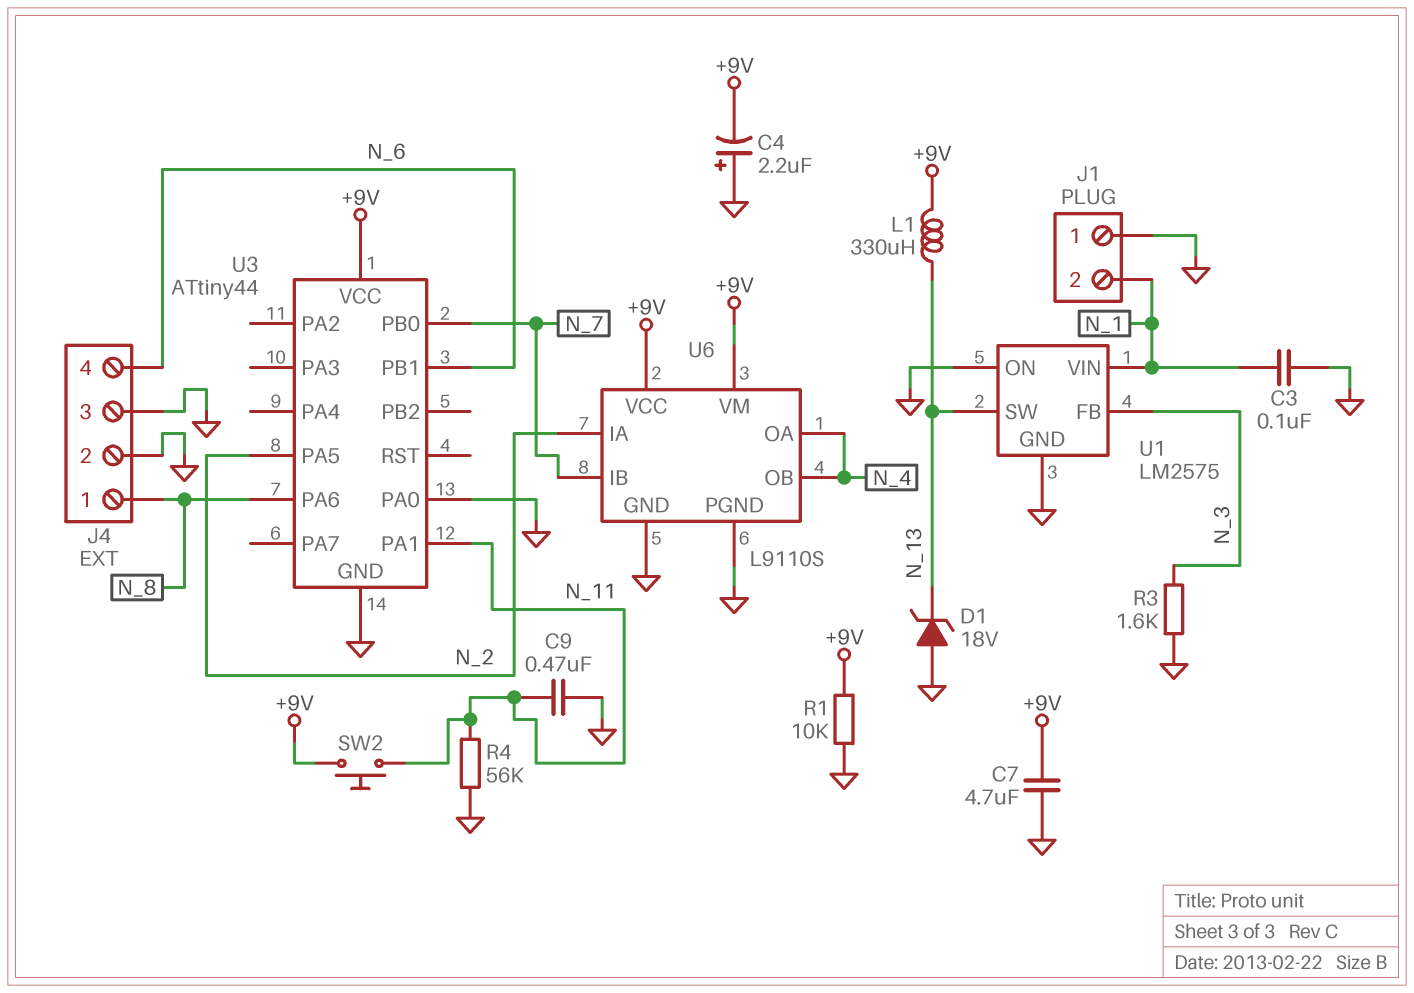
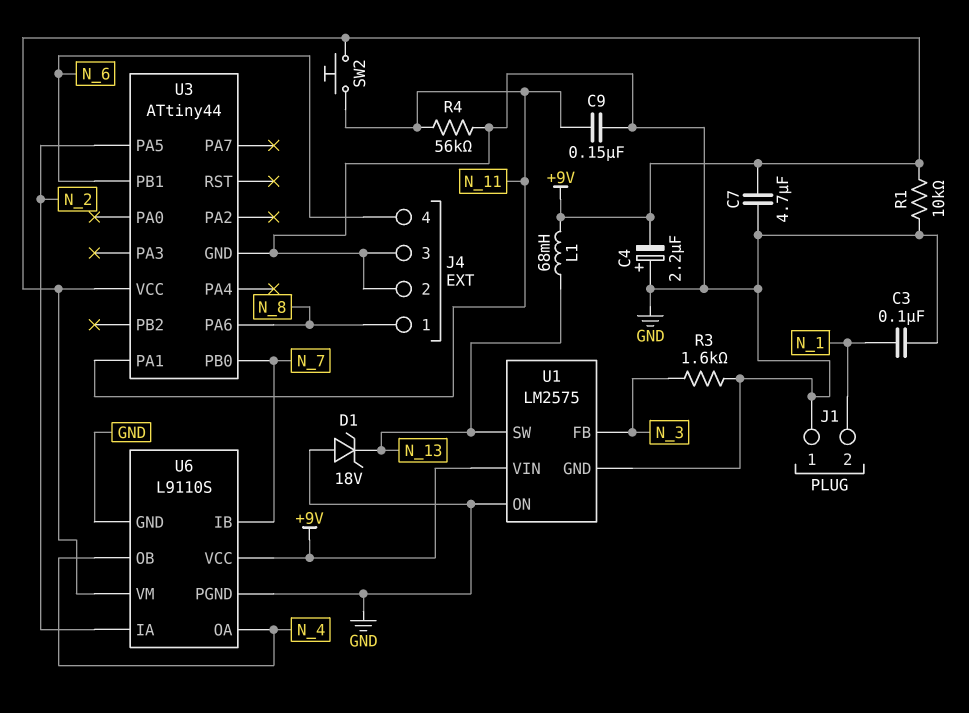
C9: 470nF (GND, N_11) -> 150nF (GND, N_11)
L1: 330uH (+9V, N_13) -> 68mH (+9V, N_13)
U1 pin VIN: N_1 -> +9V
U3 pin PA0: GND -> none

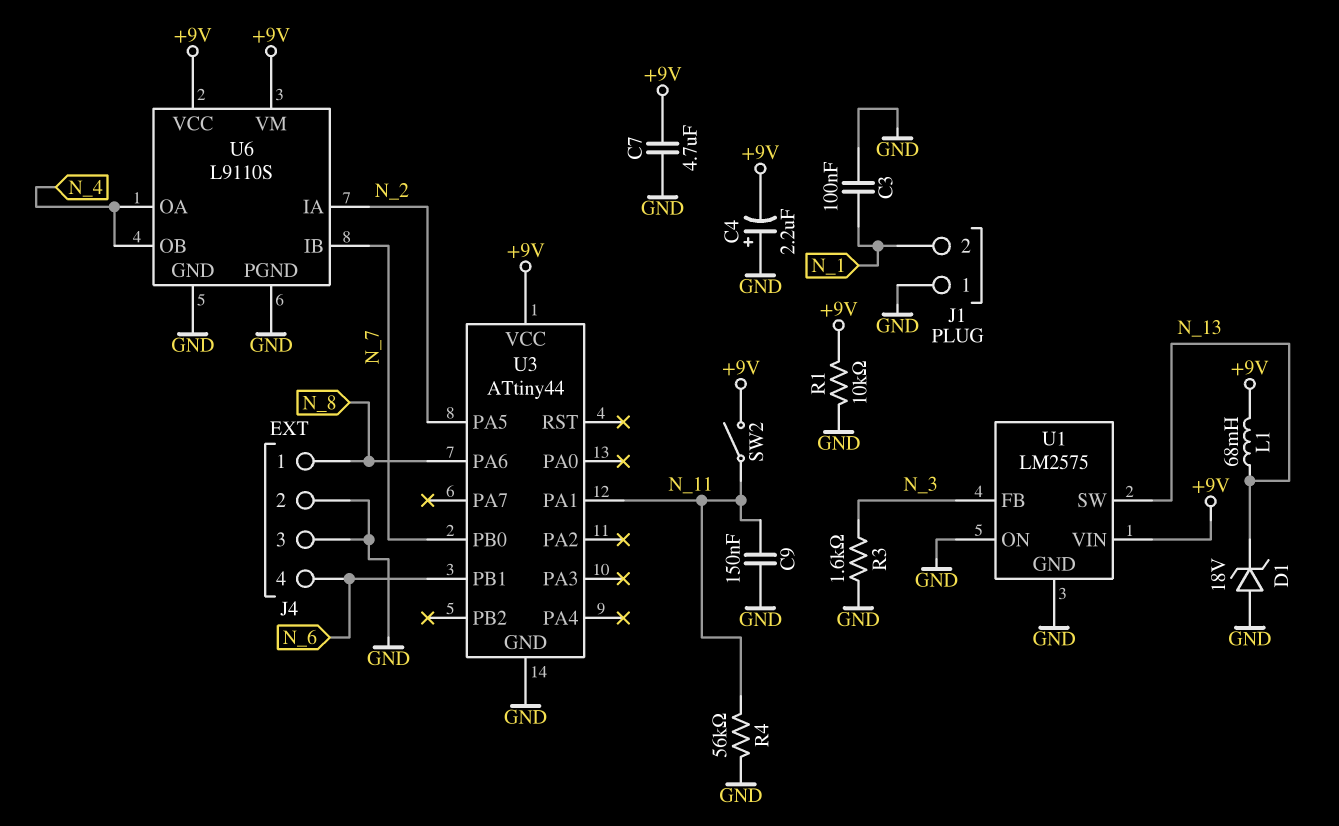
SW2: button (+9V, N_11) -> switch (+9V, N_11)

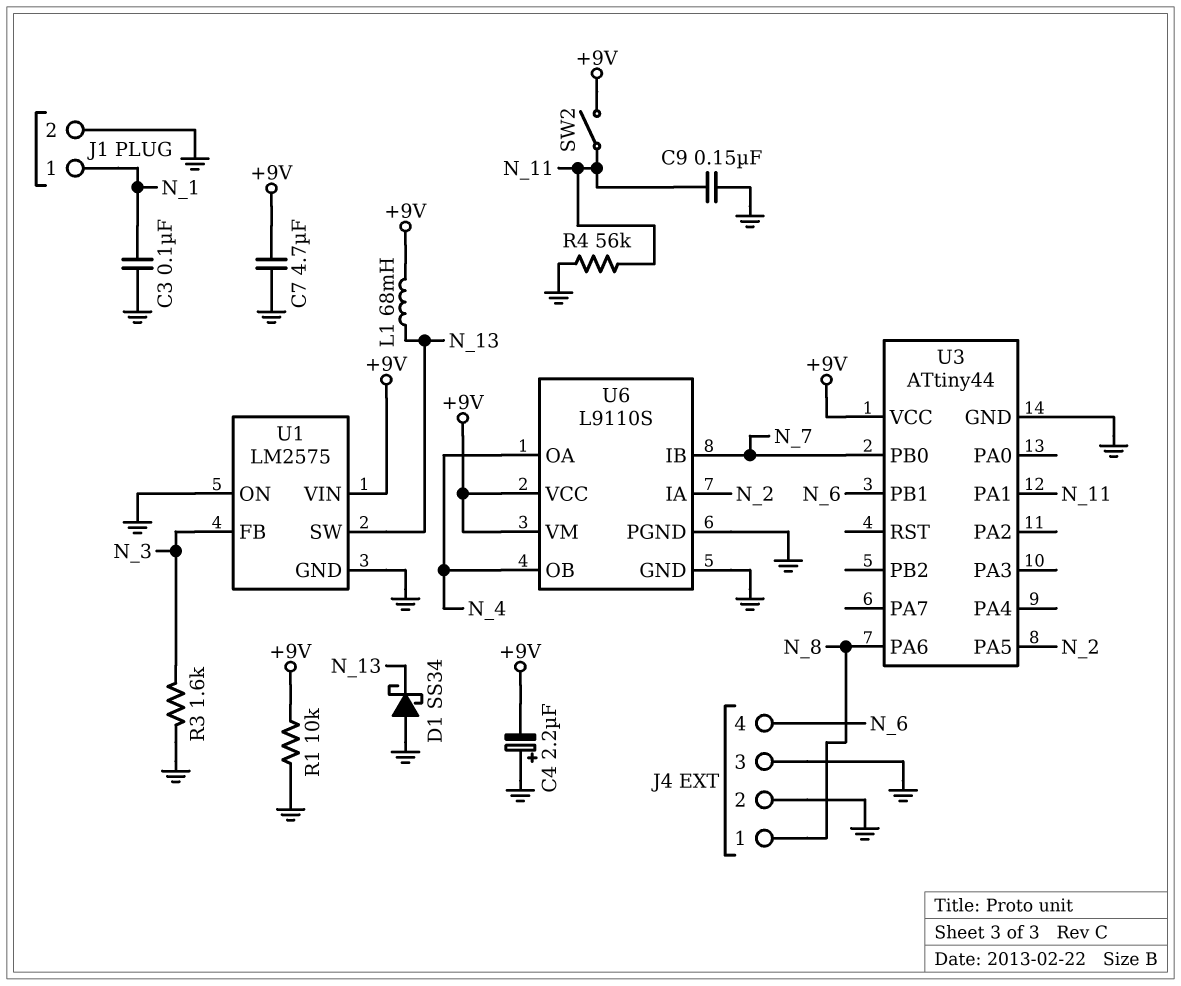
D1: zener 18V (A GND, K N_13) -> schottky SS34 (A GND, K N_13)
J1 pin 1: GND -> N_1
J1 pin 2: N_1 -> GND

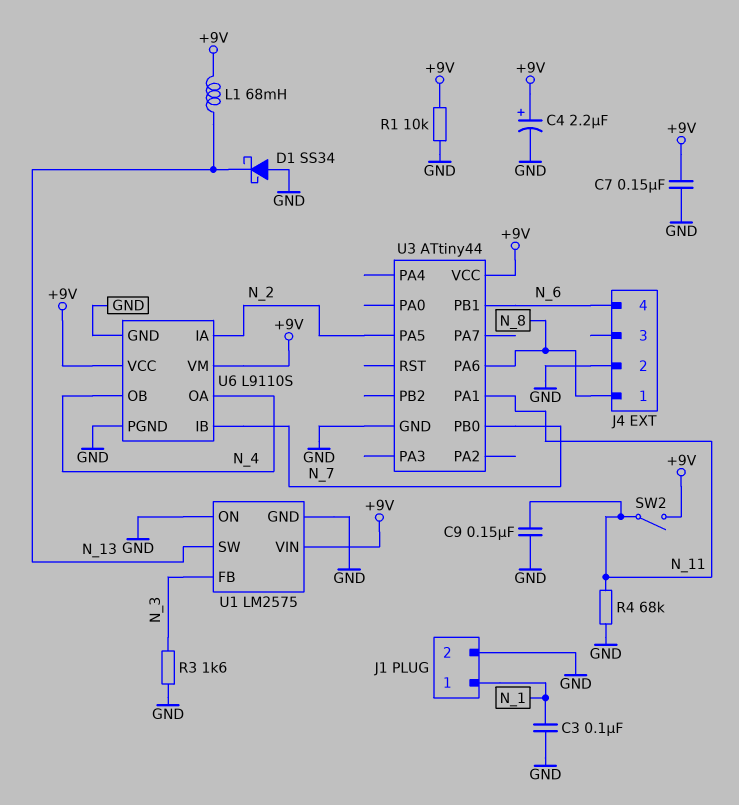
C4: 2.2uF (plus GND, minus +9V) -> 2.2uF (plus +9V, minus GND)
C7: 4.7uF (+9V, GND) -> 150nF (+9V, GND)
J4 pin 3: GND -> none
R4: 56k (GND, N_11) -> 68k (GND, N_11)

